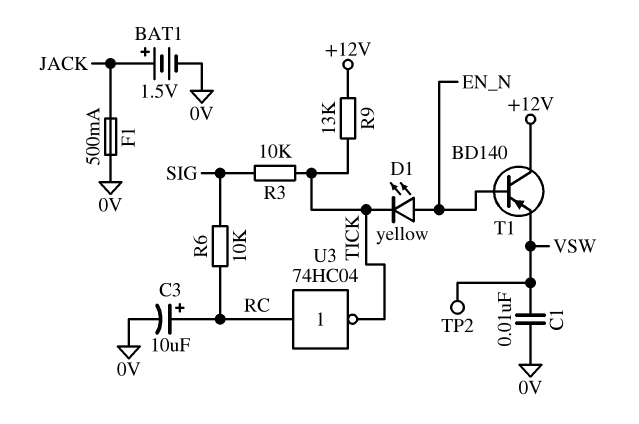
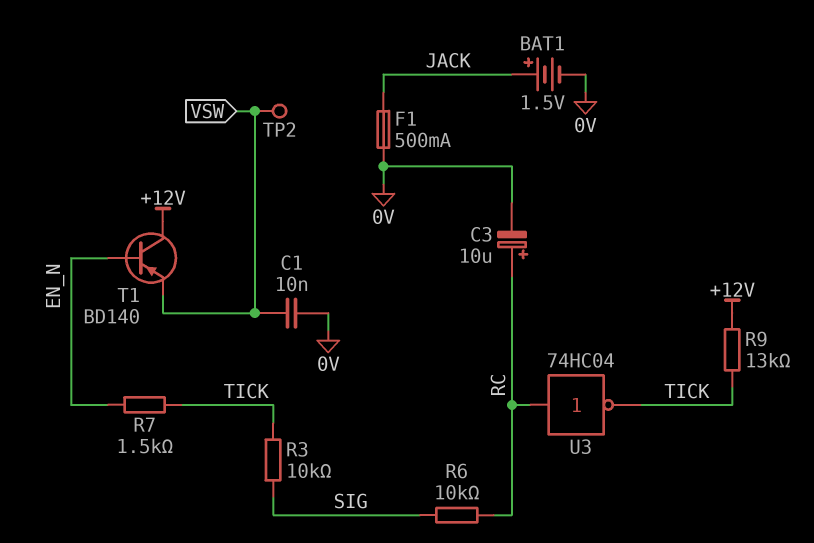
D1: LED yellow (A EN_N, K TICK) -> none
R7: none -> 1.5k (EN_N, TICK)

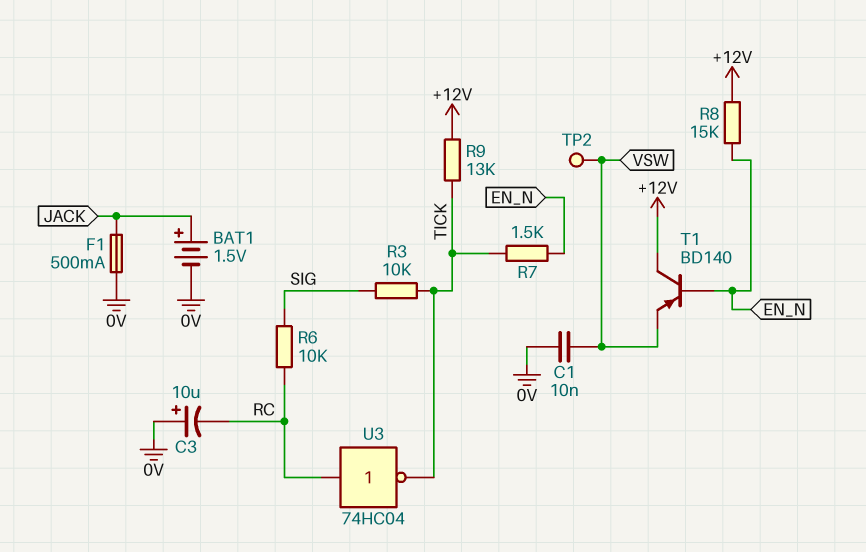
C3: 10uF (plus RC, minus 0V) -> 10uF (plus 0V, minus RC)
R8: none -> 15k (+12V, EN_N)

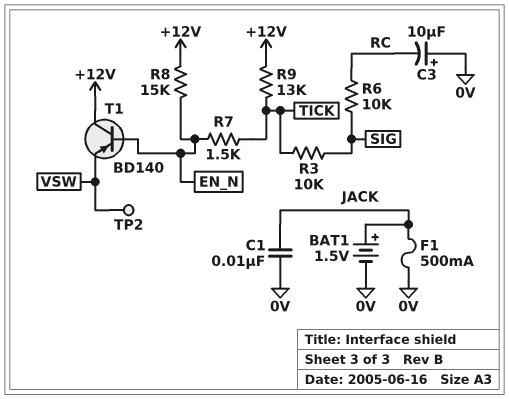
C1: 10nF (0V, VSW) -> 10nF (0V, JACK)
U3: NOT 74HC04 (in RC, out TICK) -> none

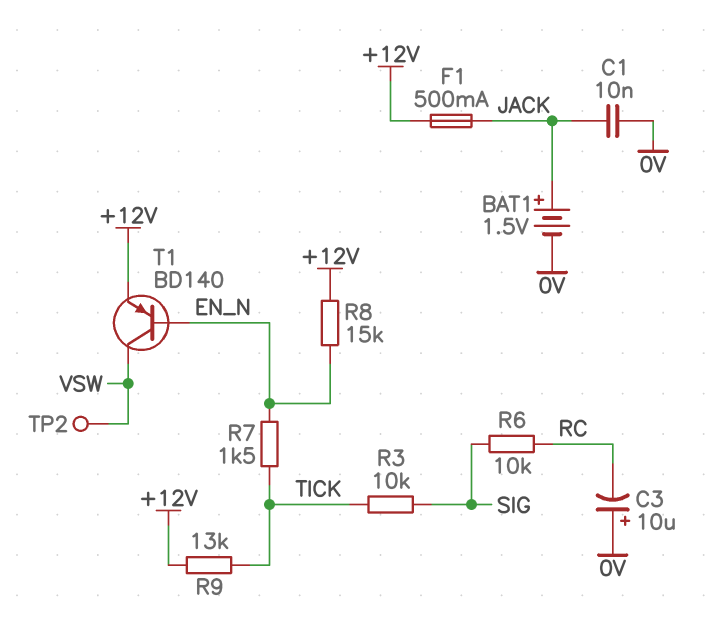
F1: 500mA (0V, JACK) -> 500mA (+12V, JACK)
T1: PNP BD140 (B EN_N, C +12V, E VSW) -> PNP BD140 (B EN_N, C VSW, E +12V)

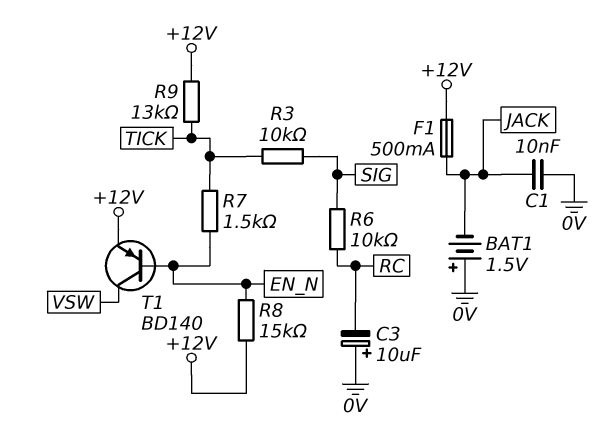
BAT1: 1.5V (plus JACK, minus 0V) -> 1.5V (plus 0V, minus JACK)
TP2: test point (VSW) -> none

